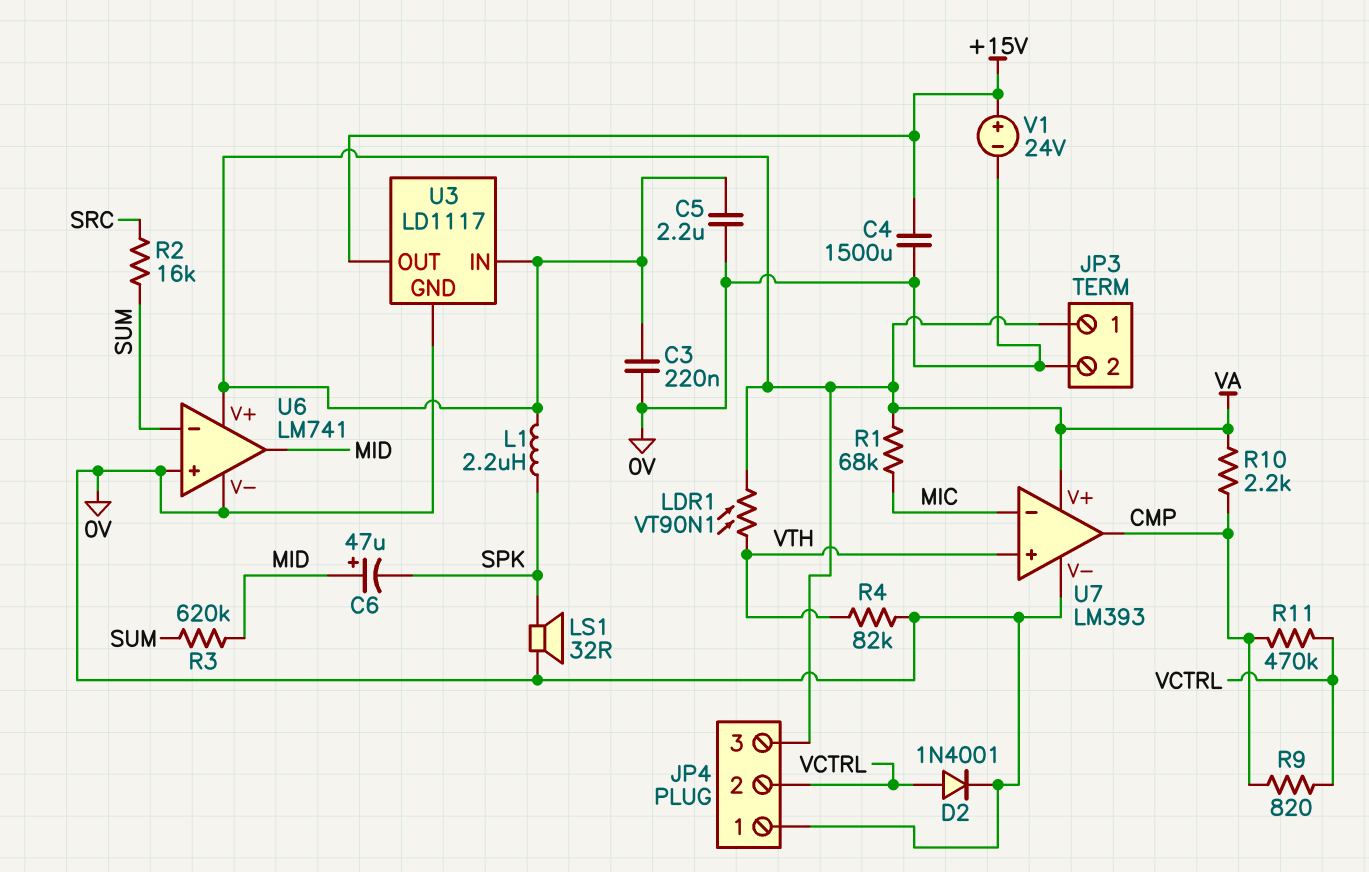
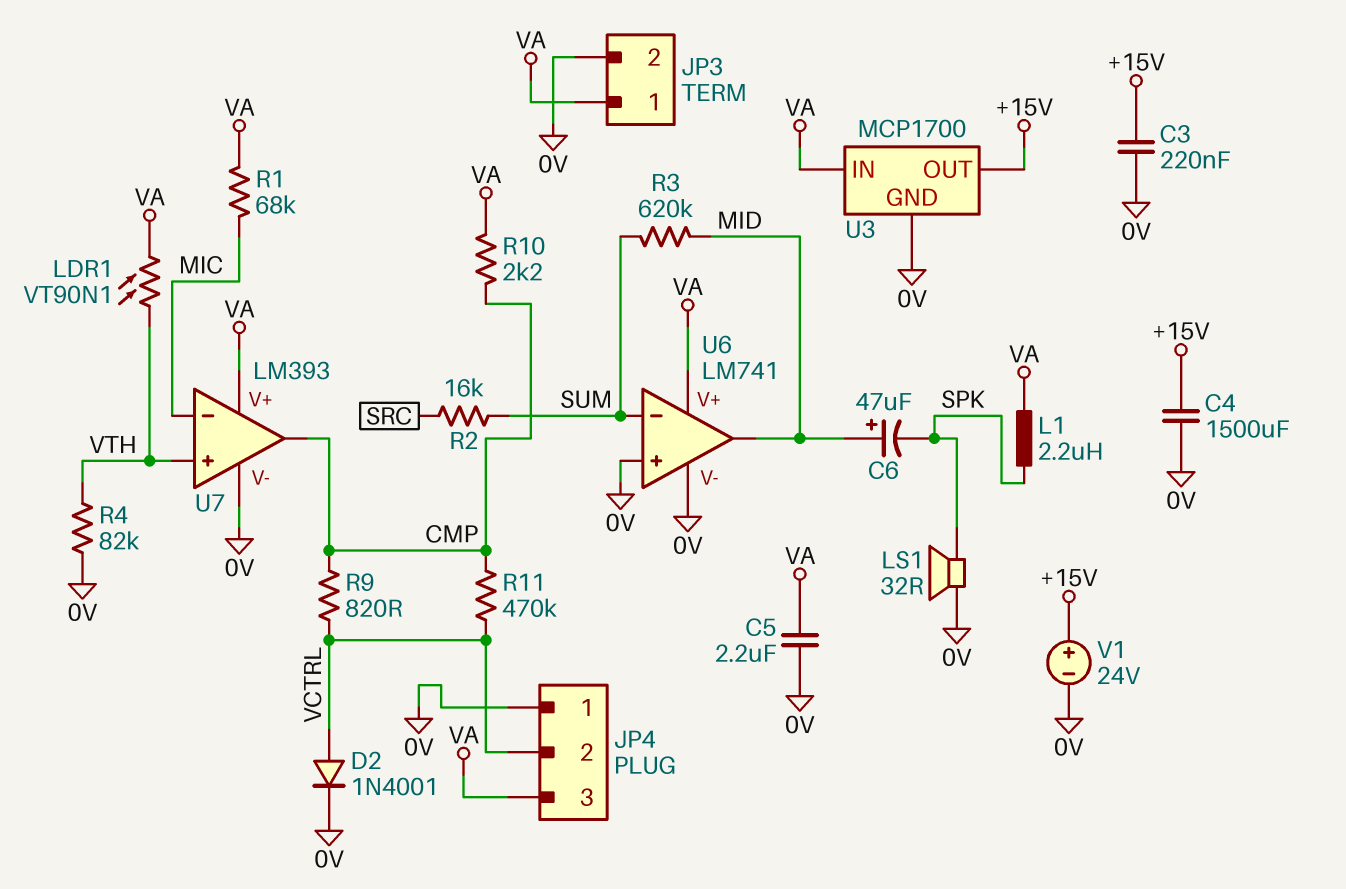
C3: 220nF (0V, VA) -> 220nF (+15V, 0V)
U3: LD1117 -> MCP1700

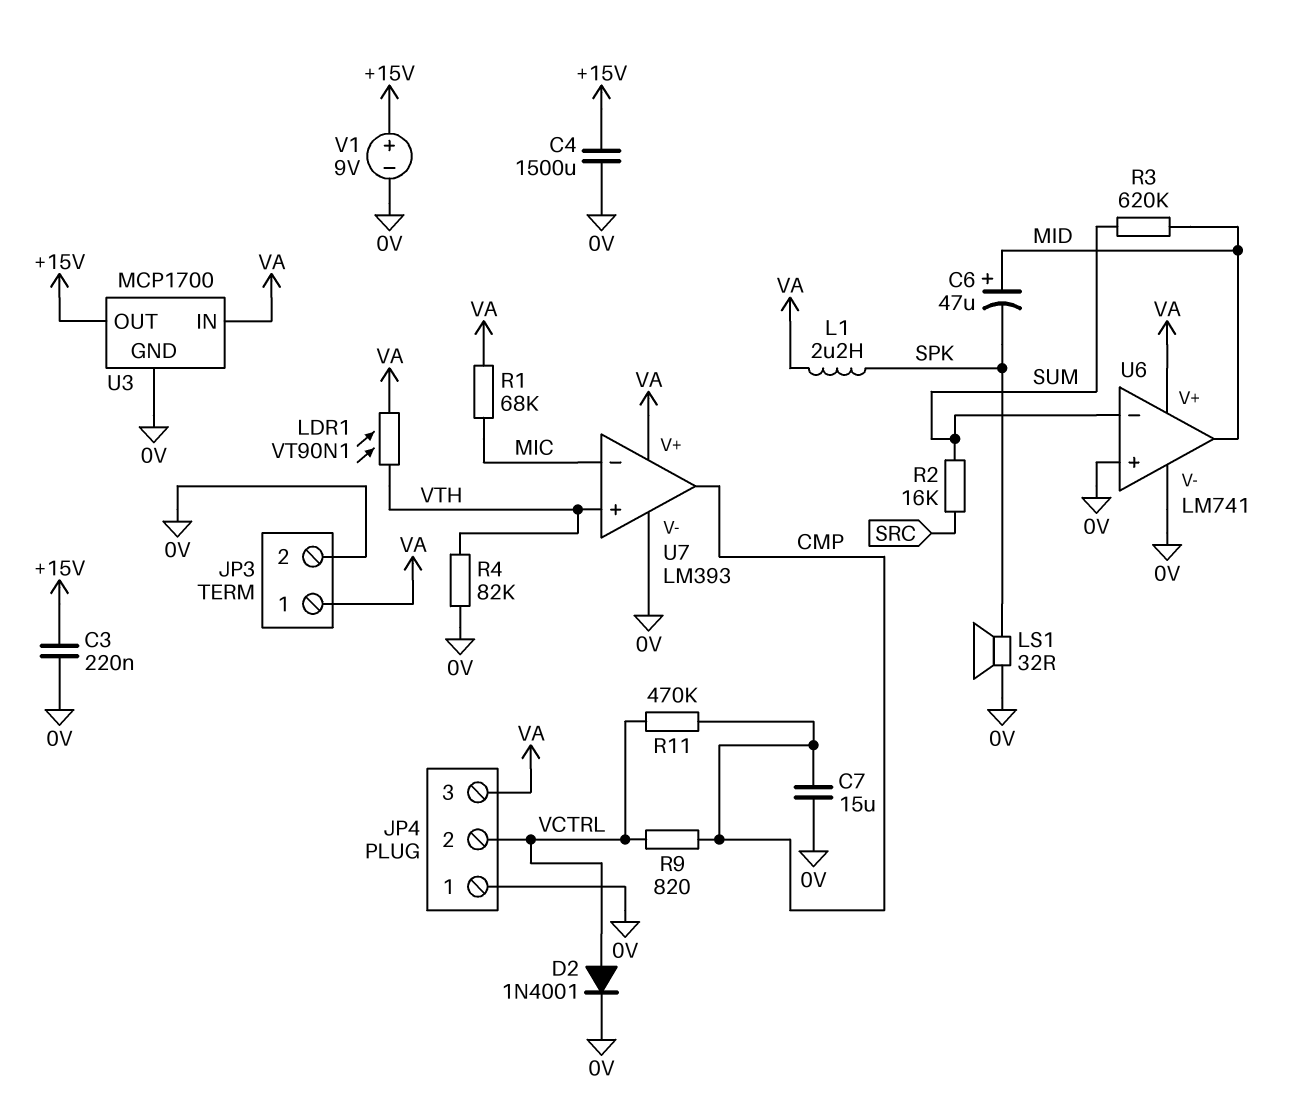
C5: 2.2uF (0V, VA) -> none
C7: none -> 15uF (0V, CMP)
R10: 2.2k (CMP, VA) -> none
V1: 24V (plus +15V, minus 0V) -> 9V (plus +15V, minus 0V)

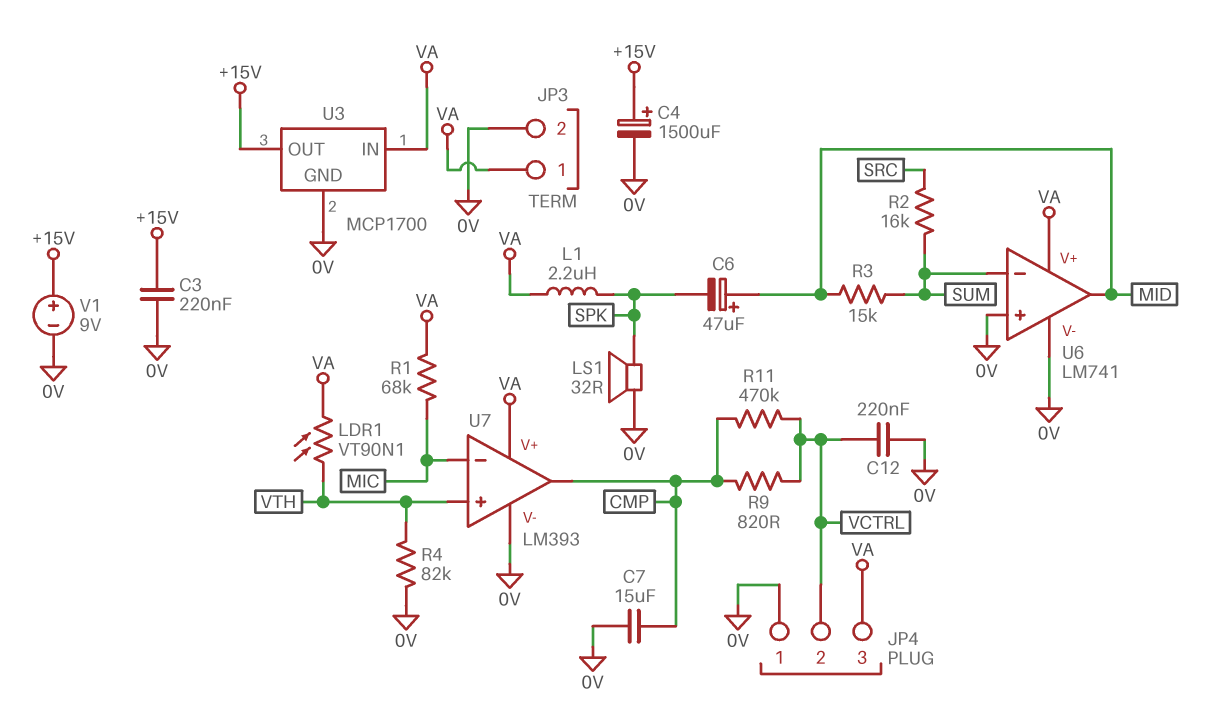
C4: 1500uF (+15V, 0V) -> 1500uF (plus +15V, minus 0V)
C12: none -> 220nF (0V, VCTRL)
D2: diode 1N4001 (A VCTRL, K 0V) -> none
R3: 620k (MID, SUM) -> 15k (MID, SUM)

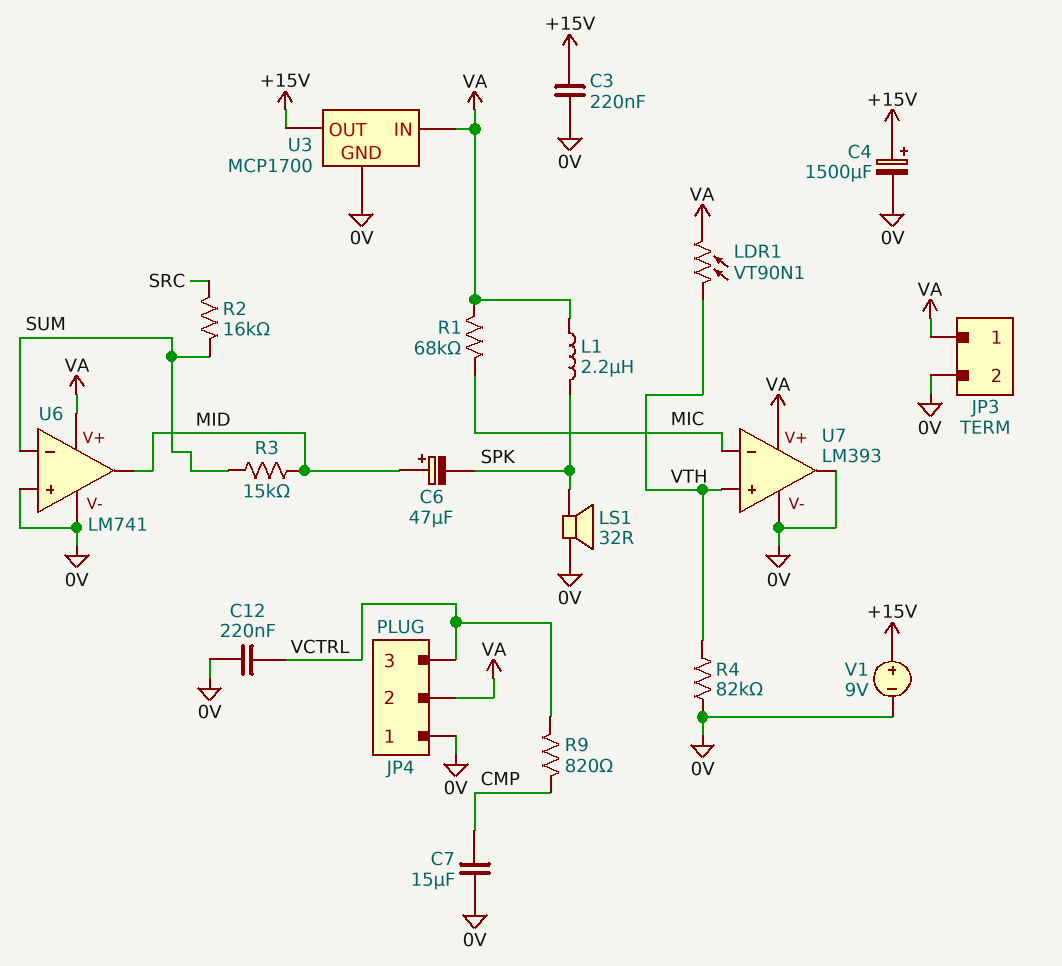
JP4 pin 2: VCTRL -> VA
JP4 pin 3: VA -> VCTRL
R11: 470k (CMP, VCTRL) -> none
U7 pin out: CMP -> 0V

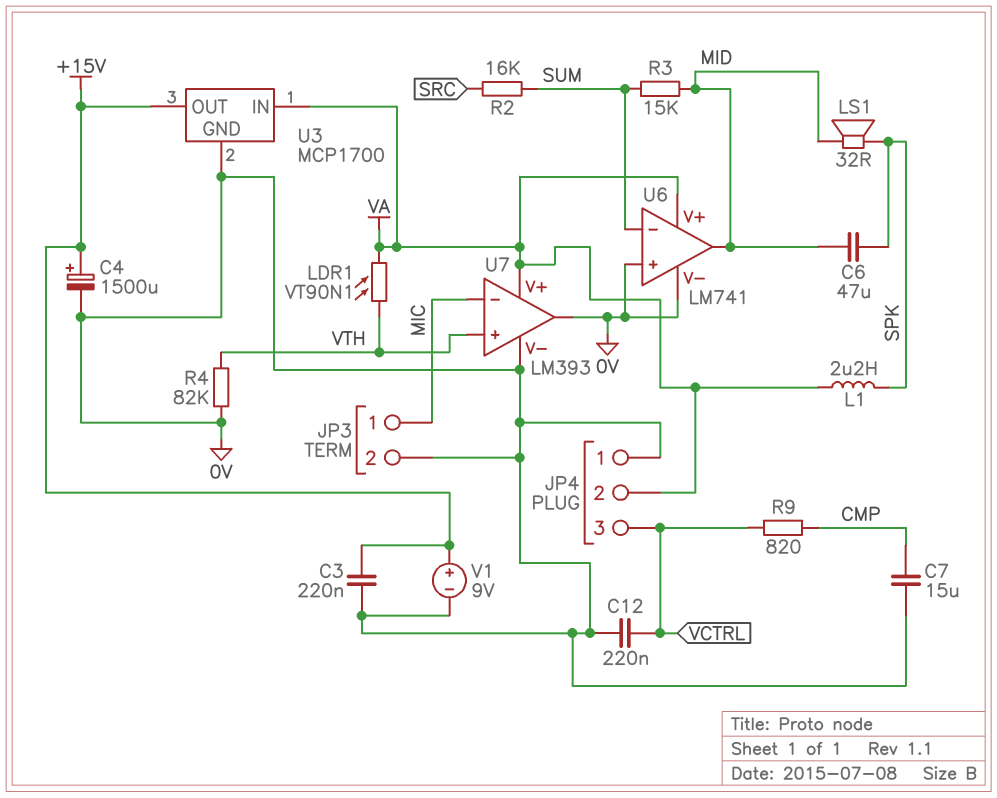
C6: 47uF (plus MID, minus SPK) -> 47uF (MID, SPK)
JP3 pin 1: VA -> MIC
LS1: speaker 32R (0V, SPK) -> speaker 32R (MID, SPK)
R1: 68k (MIC, VA) -> none

